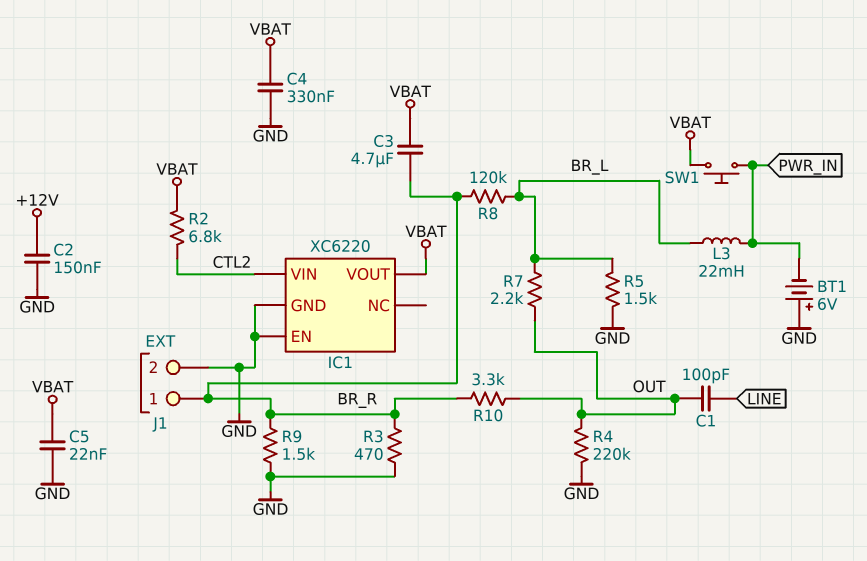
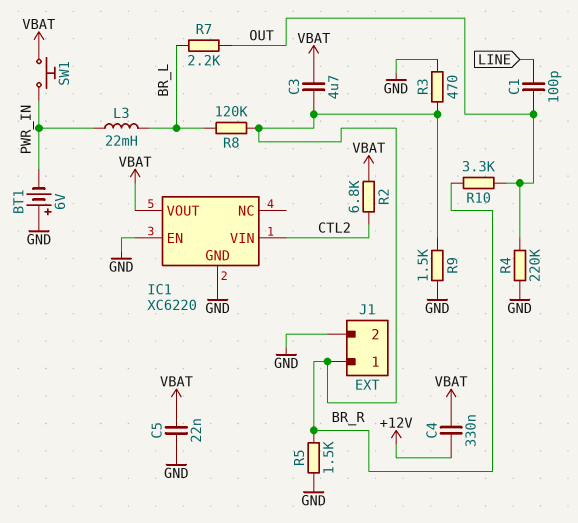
C2: 150nF (+12V, GND) -> none
C4: 330nF (GND, VBAT) -> 330nF (+12V, VBAT)
R5: 1.5k (BR_L, GND) -> 1.5k (BR_R, GND)

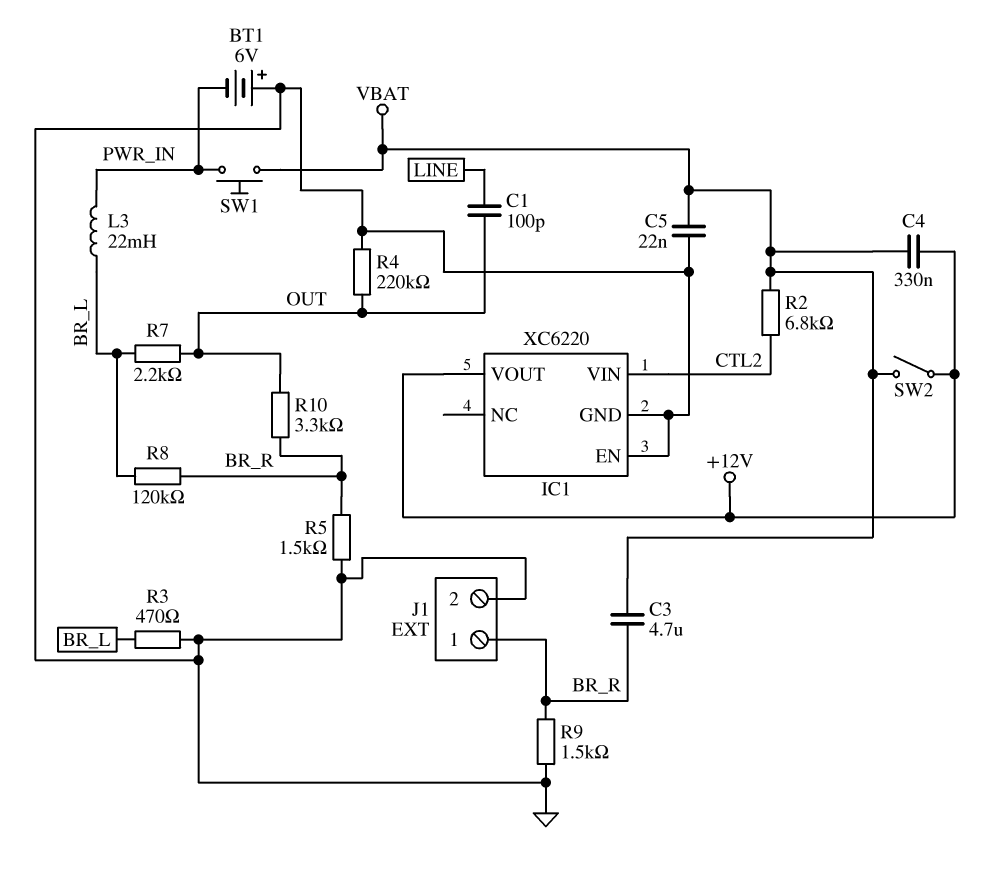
IC1 pin VOUT: VBAT -> +12V
R3: 470 (BR_R, GND) -> 470 (BR_L, GND)
SW2: none -> switch (+12V, VBAT)

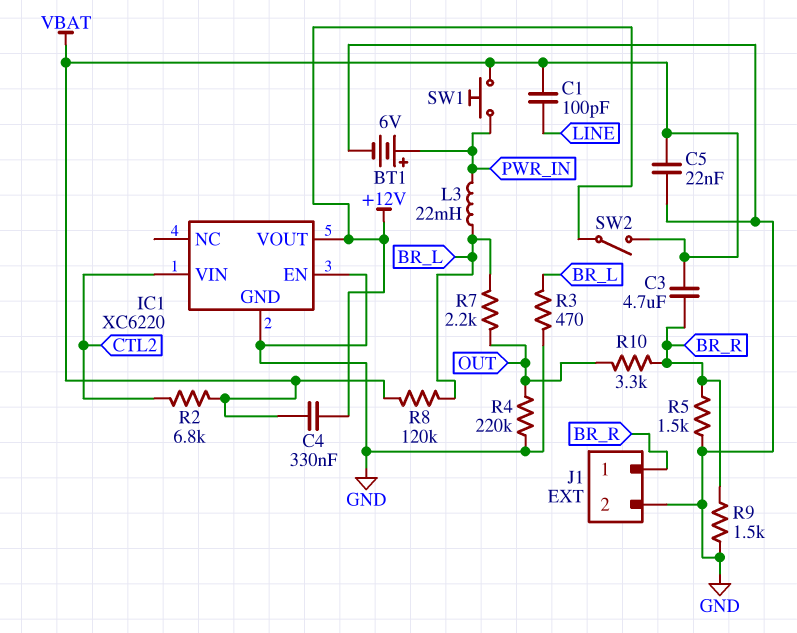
BT1: 6V (plus GND, minus PWR_IN) -> 6V (plus PWR_IN, minus GND)
C1: 100pF (LINE, OUT) -> 100pF (LINE, VBAT)
R8: 120k (BR_L, BR_R) -> 120k (BR_L, VBAT)

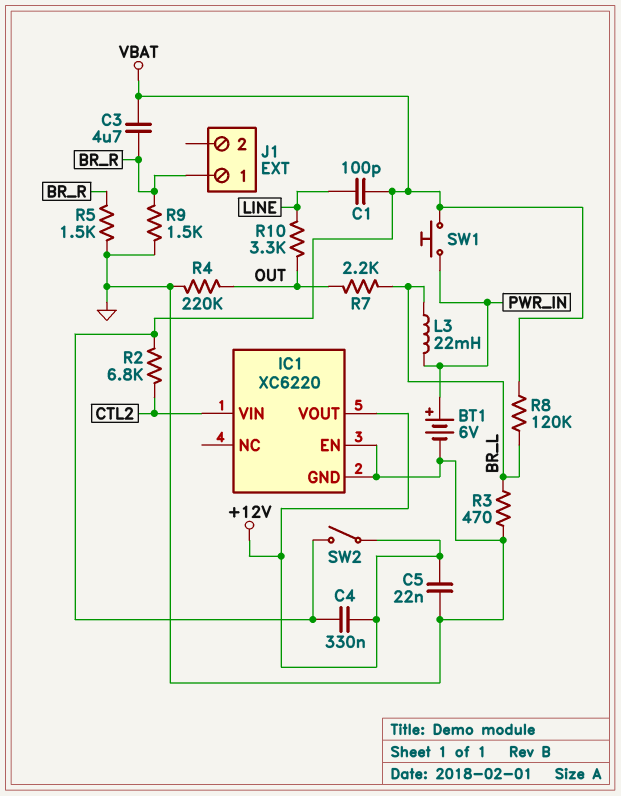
C5: 22nF (GND, VBAT) -> 22nF (+12V, GND)
J1 pin 2: GND -> none
R10: 3.3k (BR_R, OUT) -> 3.3k (LINE, OUT)

